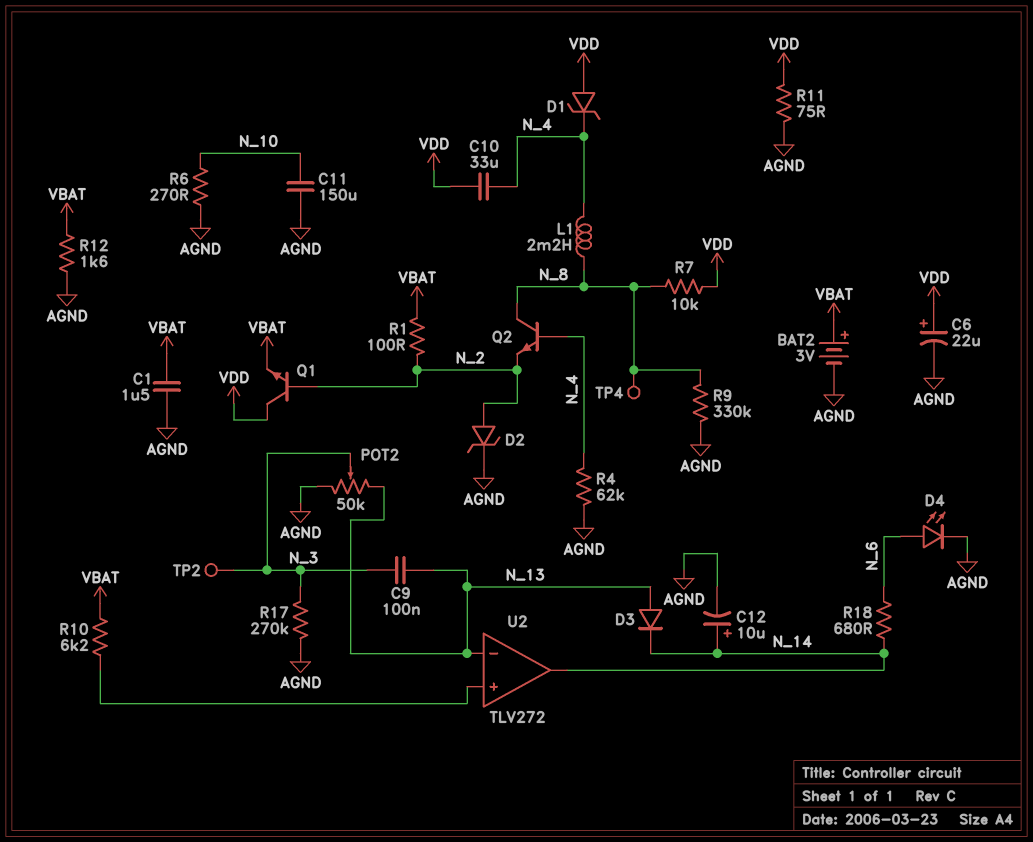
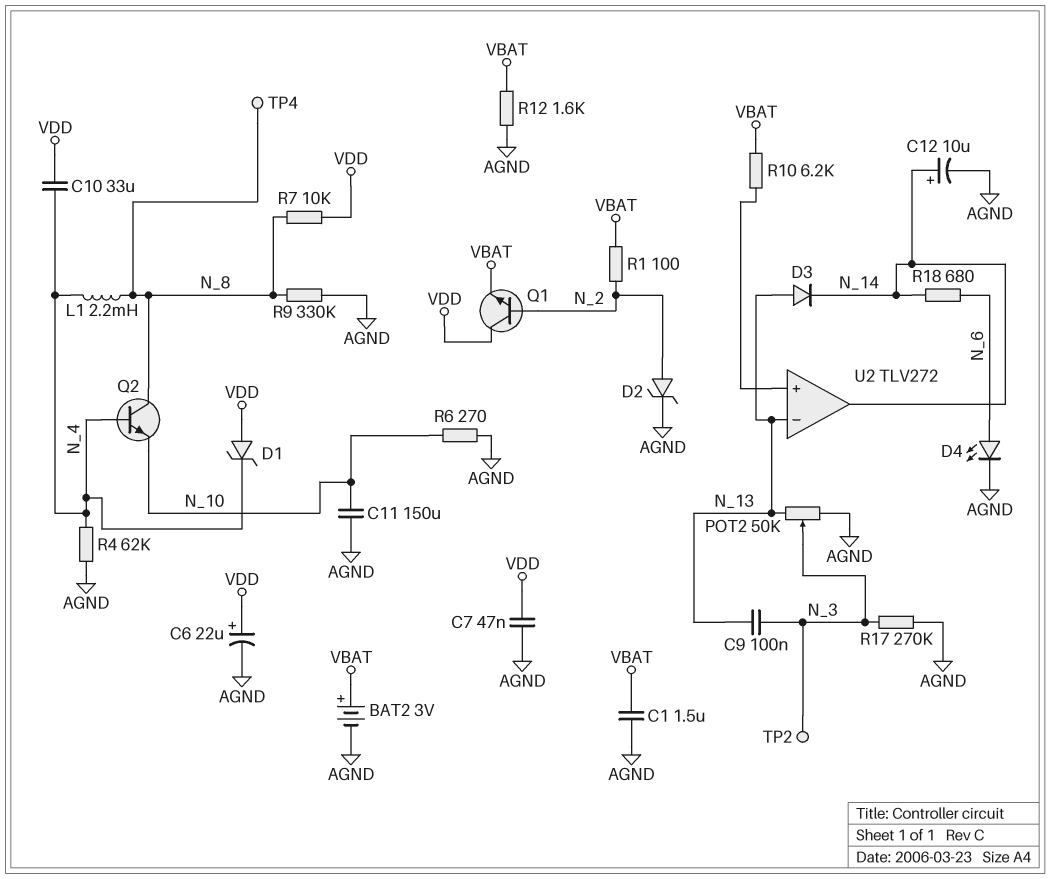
C7: none -> 47nF (AGND, VDD)
Q2: NPN (B N_4, C N_8, E N_2) -> NPN (B N_4, C N_8, E N_10)
R11: 75 (AGND, VDD) -> none

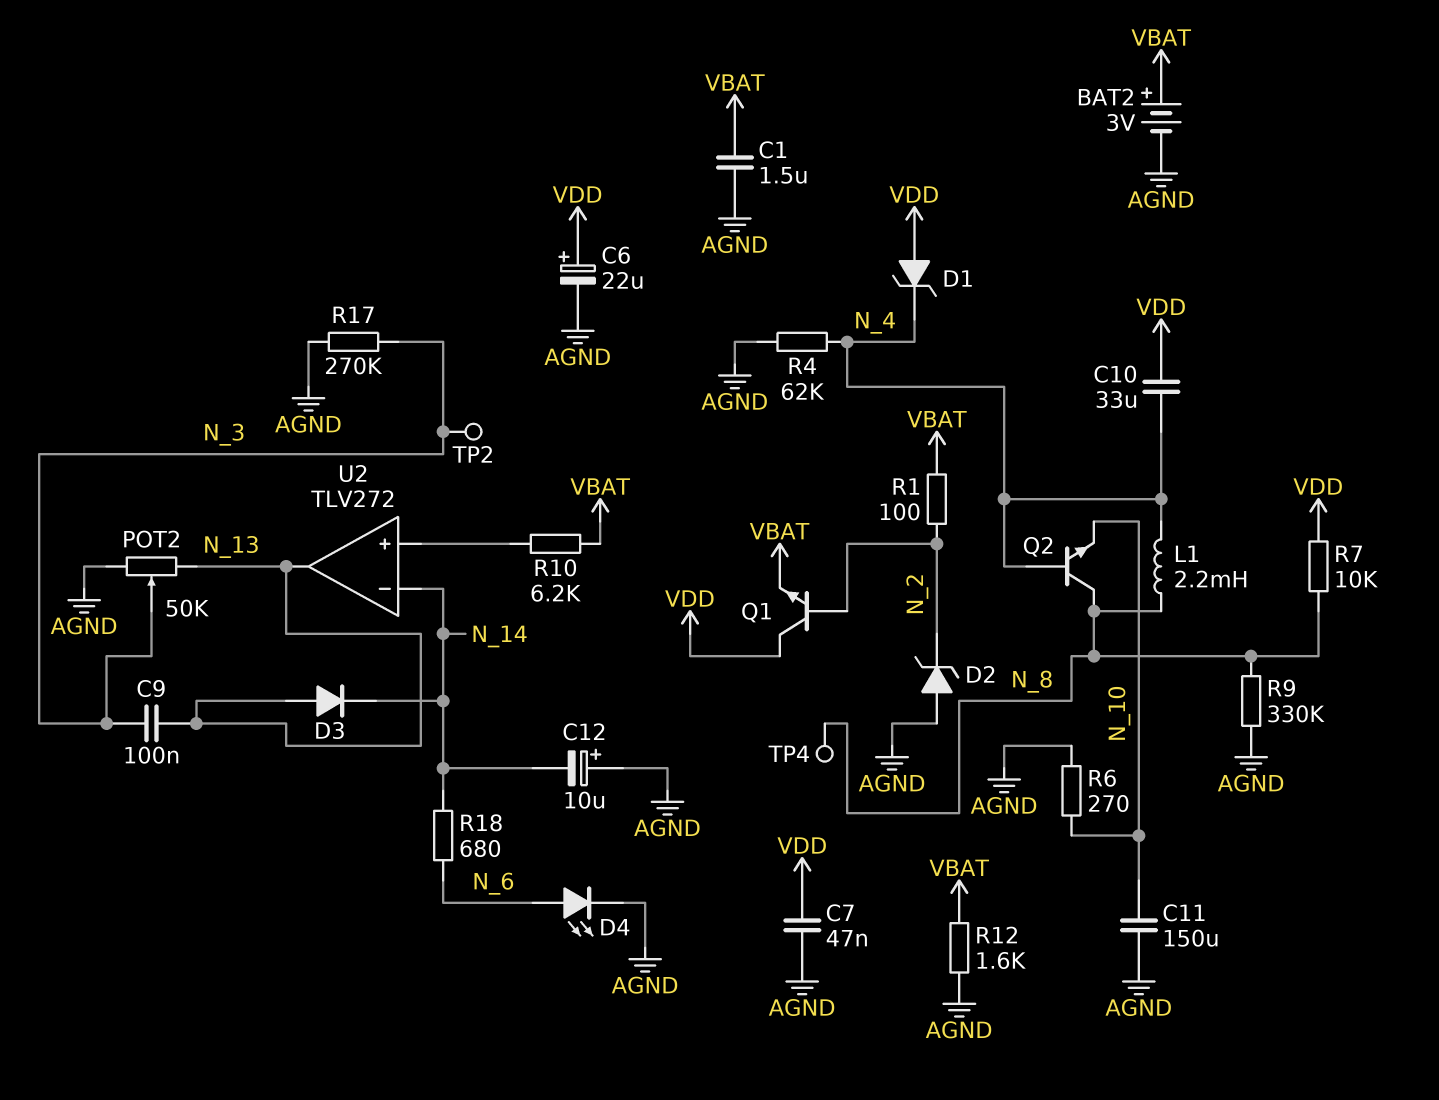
C12: 10uF (plus N_14, minus AGND) -> 10uF (plus AGND, minus N_14)
D2: zener (A N_2, K AGND) -> zener (A AGND, K N_2)
U2 pin in-: N_13 -> N_14
U2 pin out: N_14 -> N_13

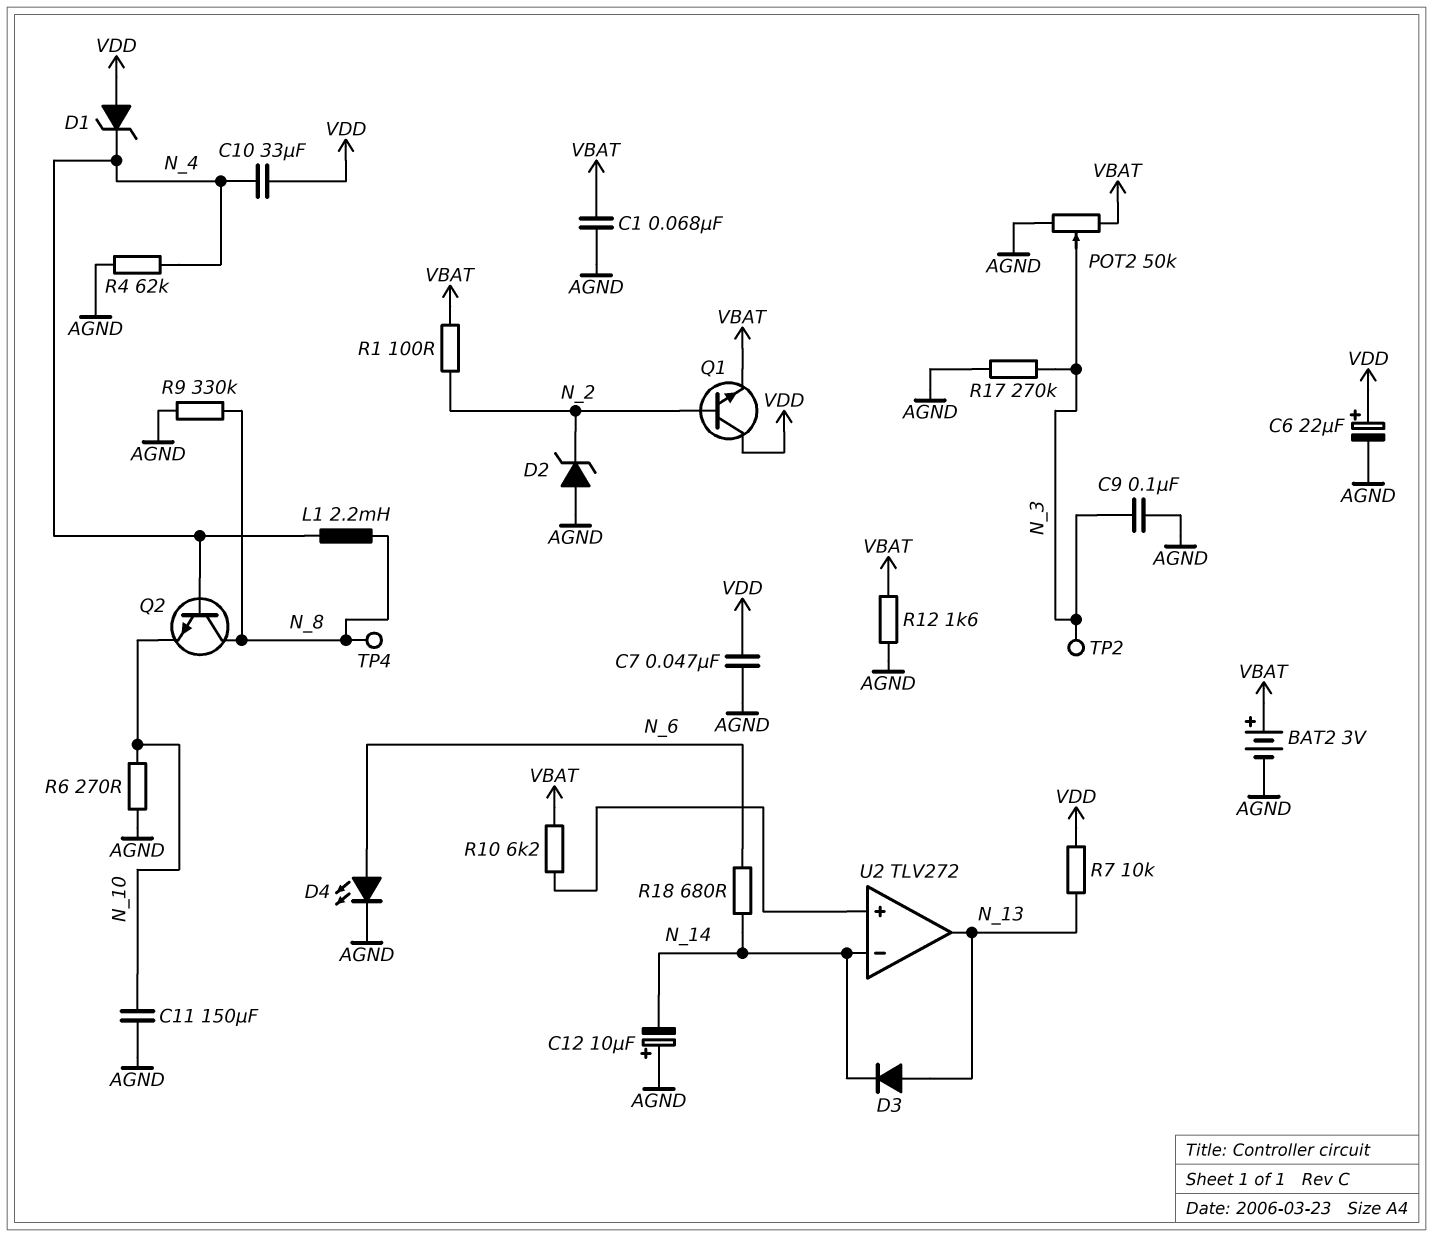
C1: 1.5uF (AGND, VBAT) -> 68nF (AGND, VBAT)
C9: 100nF (N_3, N_13) -> 100nF (AGND, N_3)
POT2: 50k (AGND, N_13, wiper N_3) -> 50k (AGND, VBAT, wiper N_3)
R7: 10k (N_8, VDD) -> 10k (N_13, VDD)

